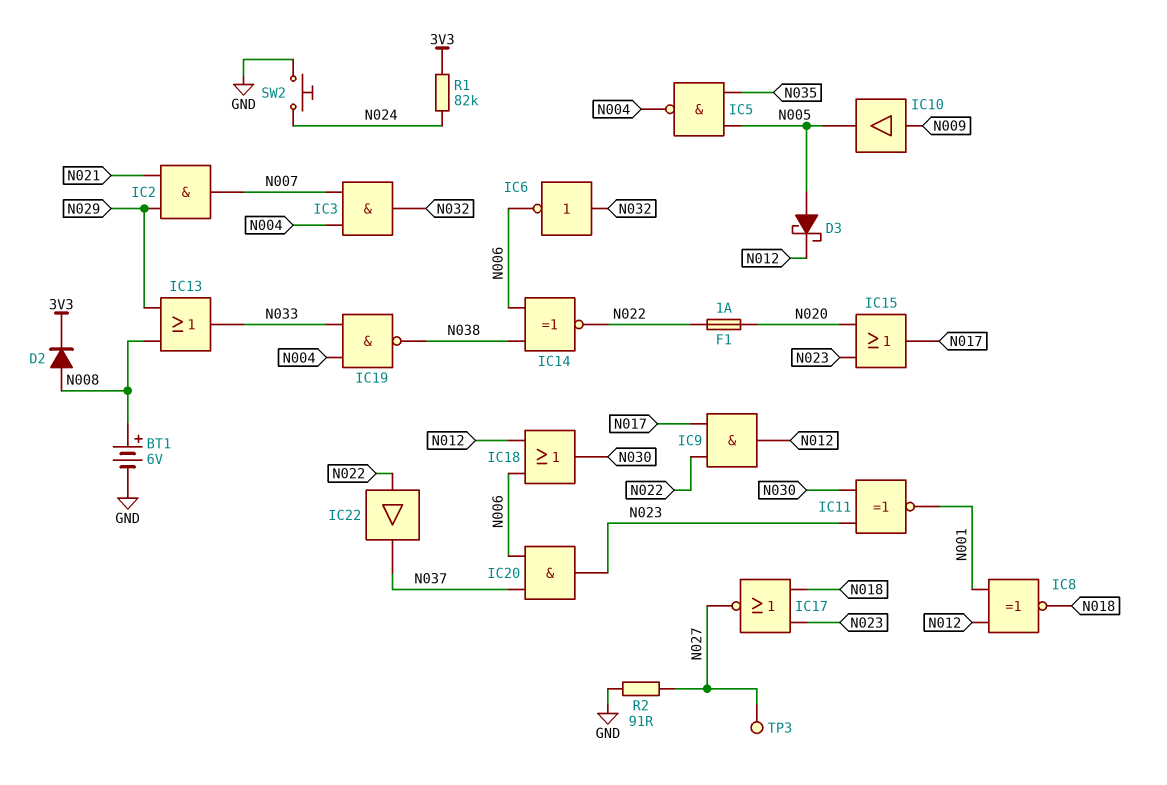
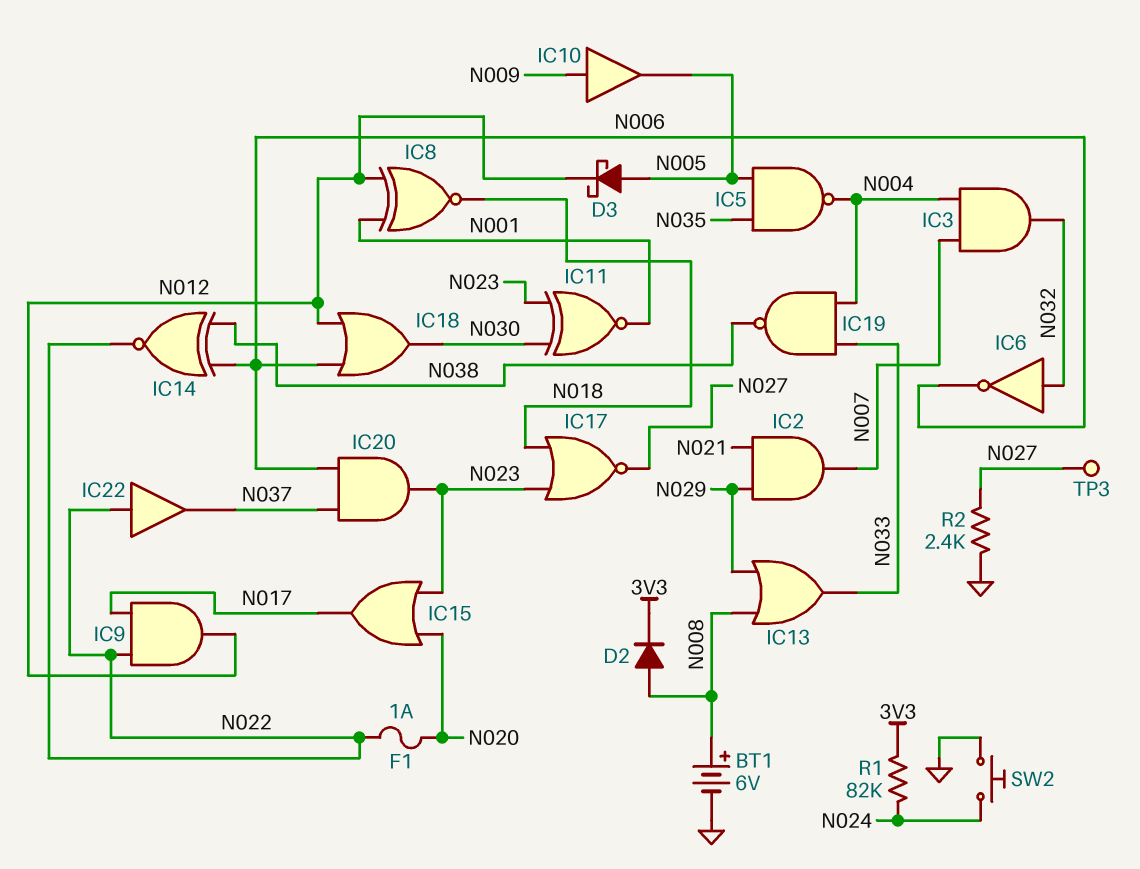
R2: 91 (GND, N027) -> 2.4k (GND, N027)

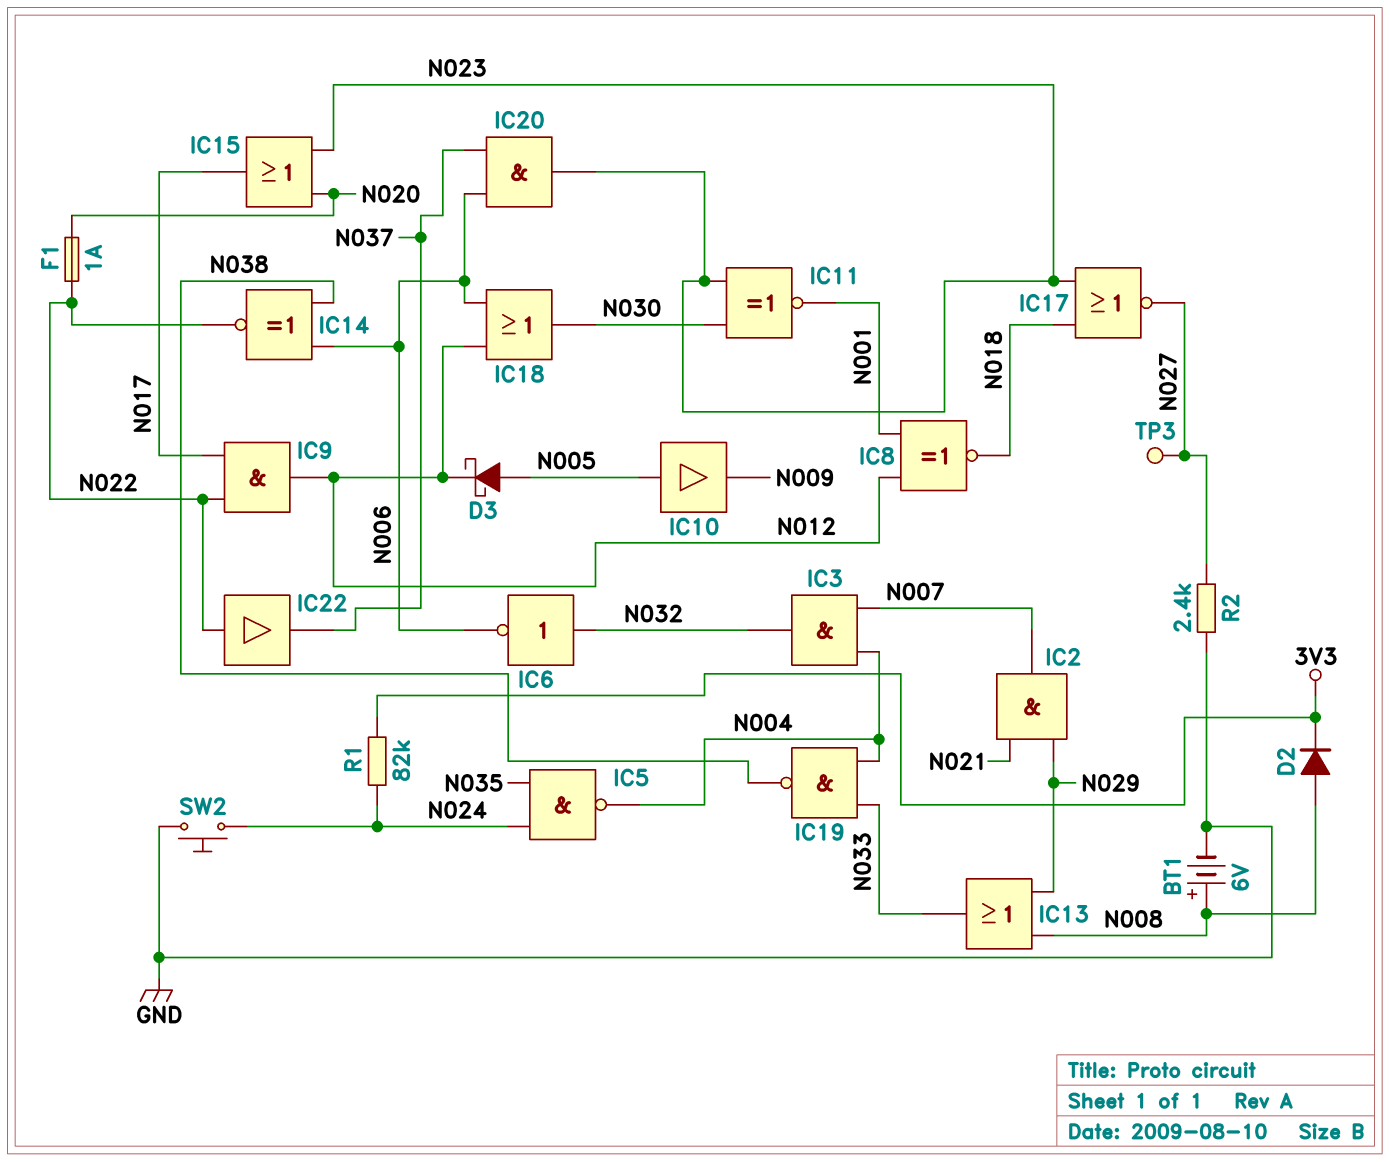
IC5: NAND (in N005, in N035, out N004) -> NAND (in N024, in N035, out N004)
IC10: buffer (in N009, out N005) -> buffer (in N005, out N009)

